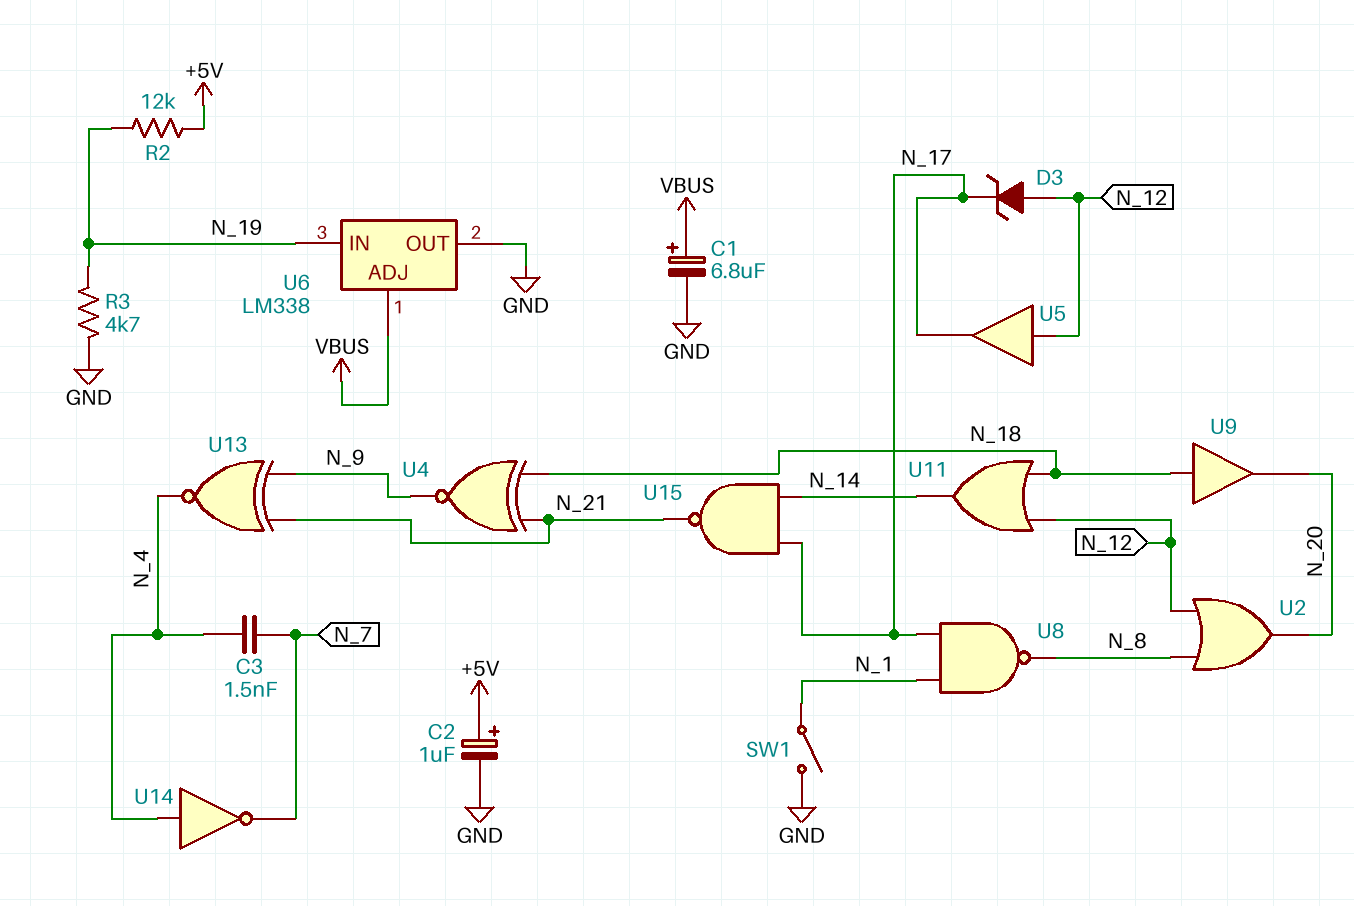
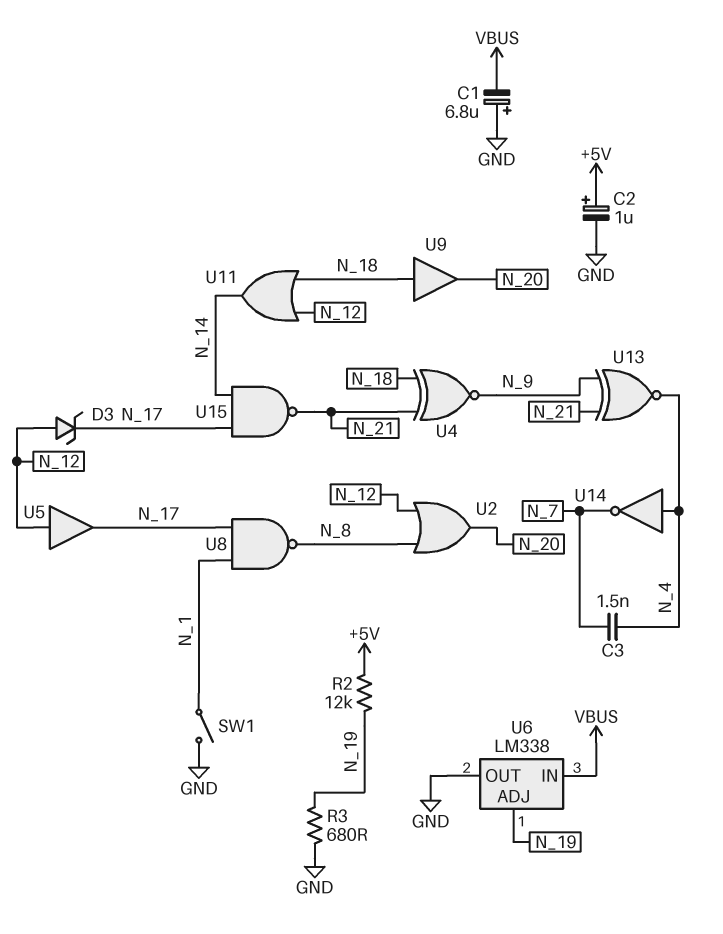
C1: 6.8uF (plus VBUS, minus GND) -> 6.8uF (plus GND, minus VBUS)
R3: 4.7k (GND, N_19) -> 680 (GND, N_19)
U6 pin ADJ: VBUS -> N_19
U6 pin IN: N_19 -> VBUS

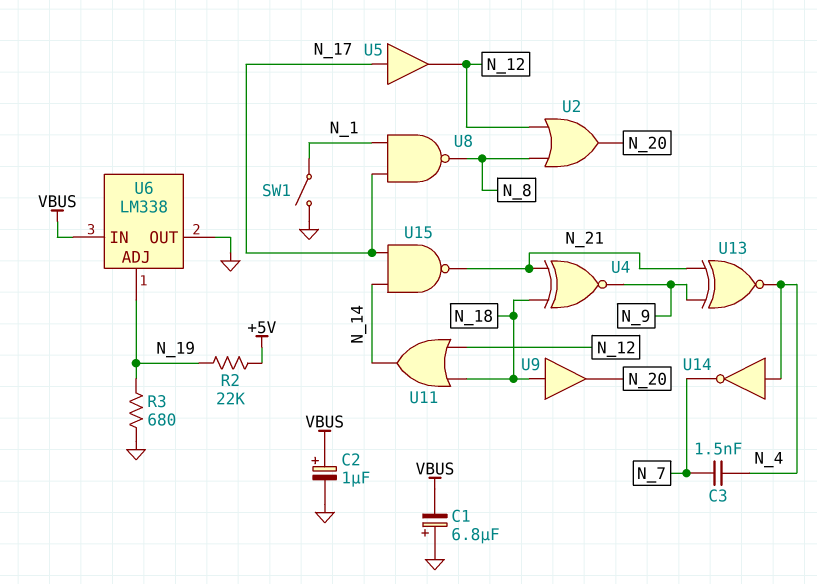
C2: 1uF (plus +5V, minus GND) -> 1uF (plus VBUS, minus GND)
D3: zener (A N_12, K N_17) -> none
R2: 12k (+5V, N_19) -> 22k (+5V, N_19)
U5: buffer (in N_12, out N_17) -> buffer (in N_17, out N_12)

